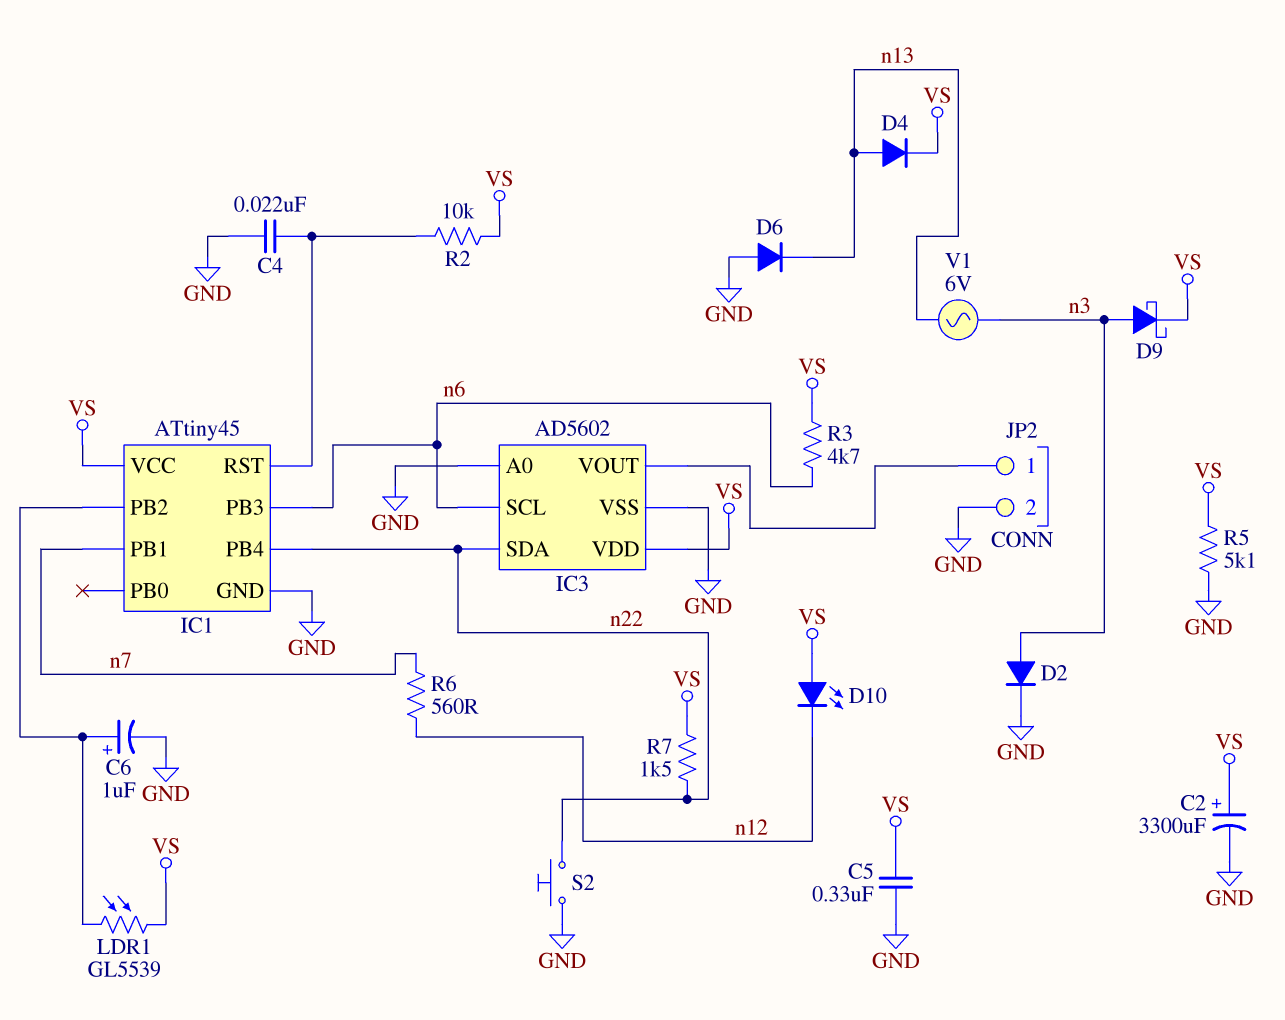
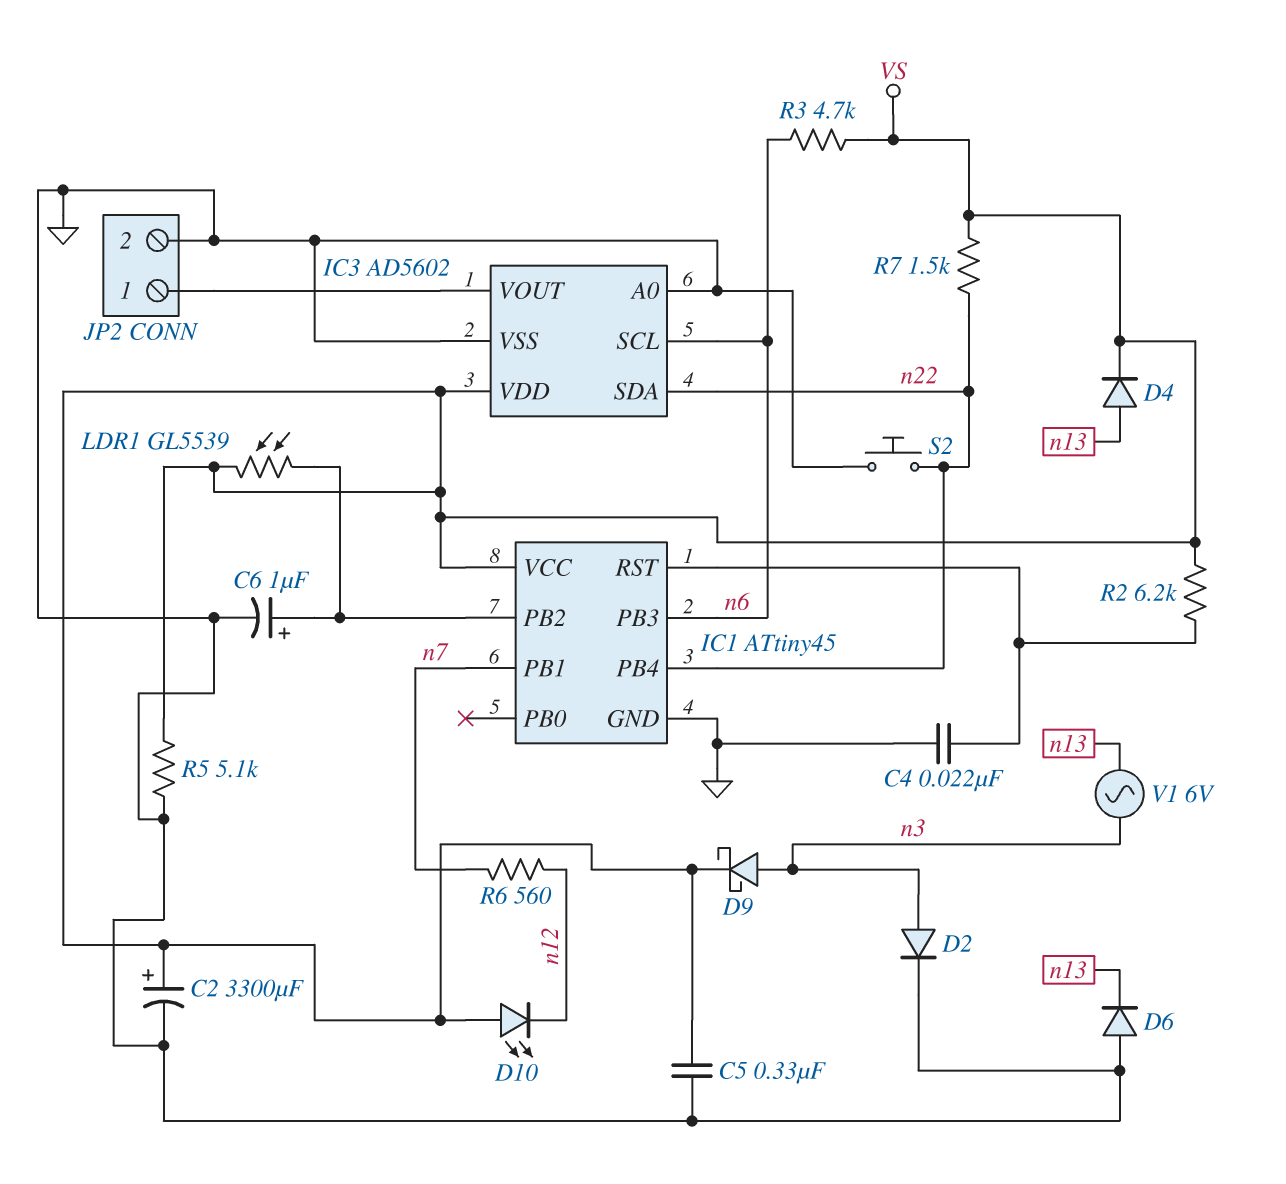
R2: 10k (IC1/RST, VS) -> 6.2k (IC1/RST, VS)

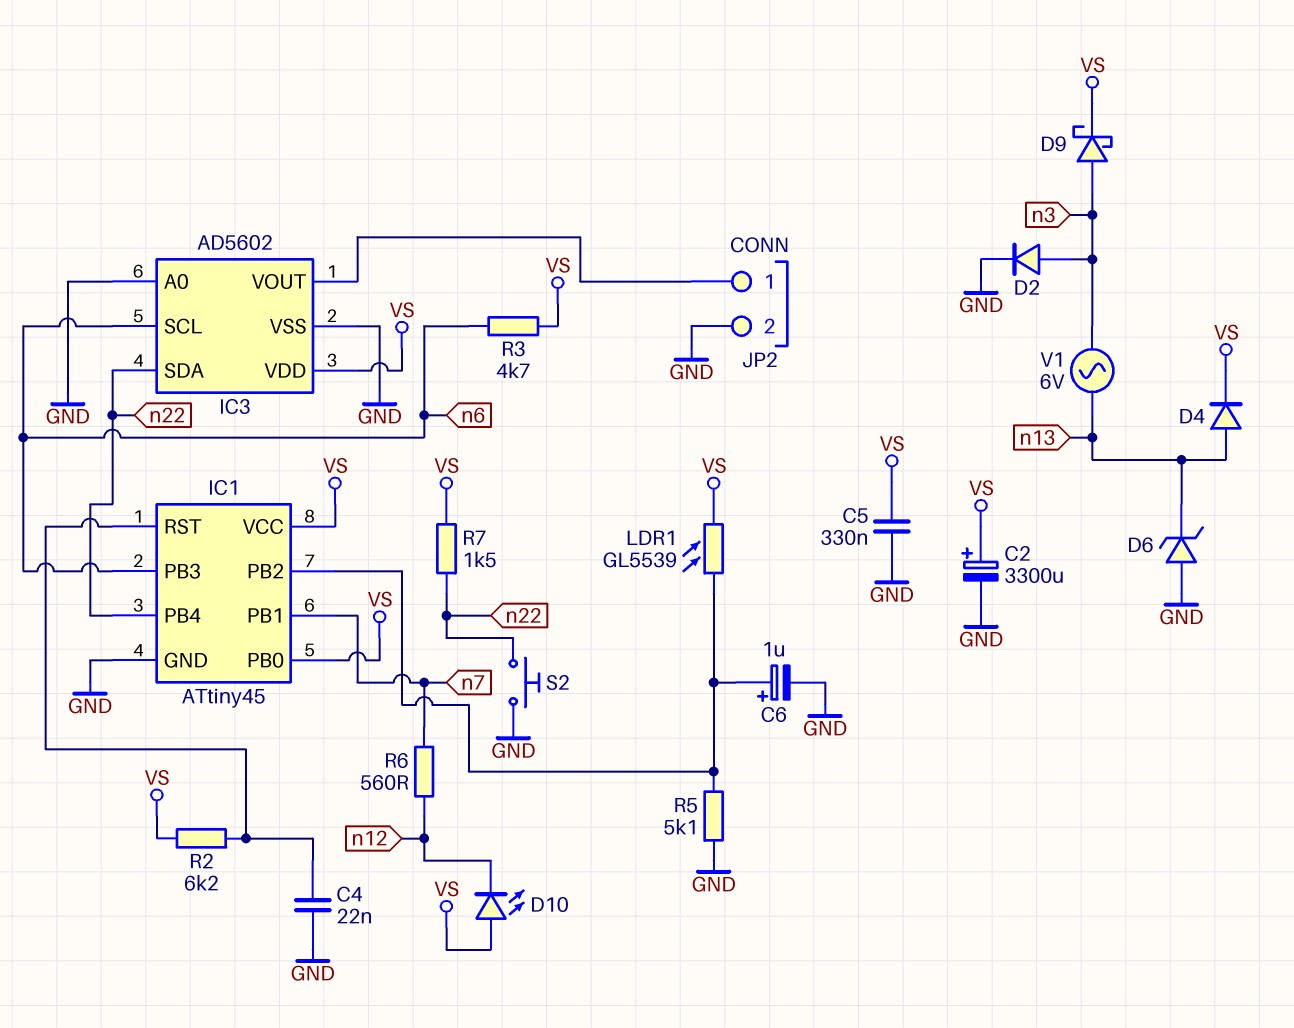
D6: diode (A GND, K n13) -> zener (A GND, K n13)
IC1 pin PB0: none -> VS
R5: 5.1k (GND, VS) -> 5.1k (GND, IC1/PB2)

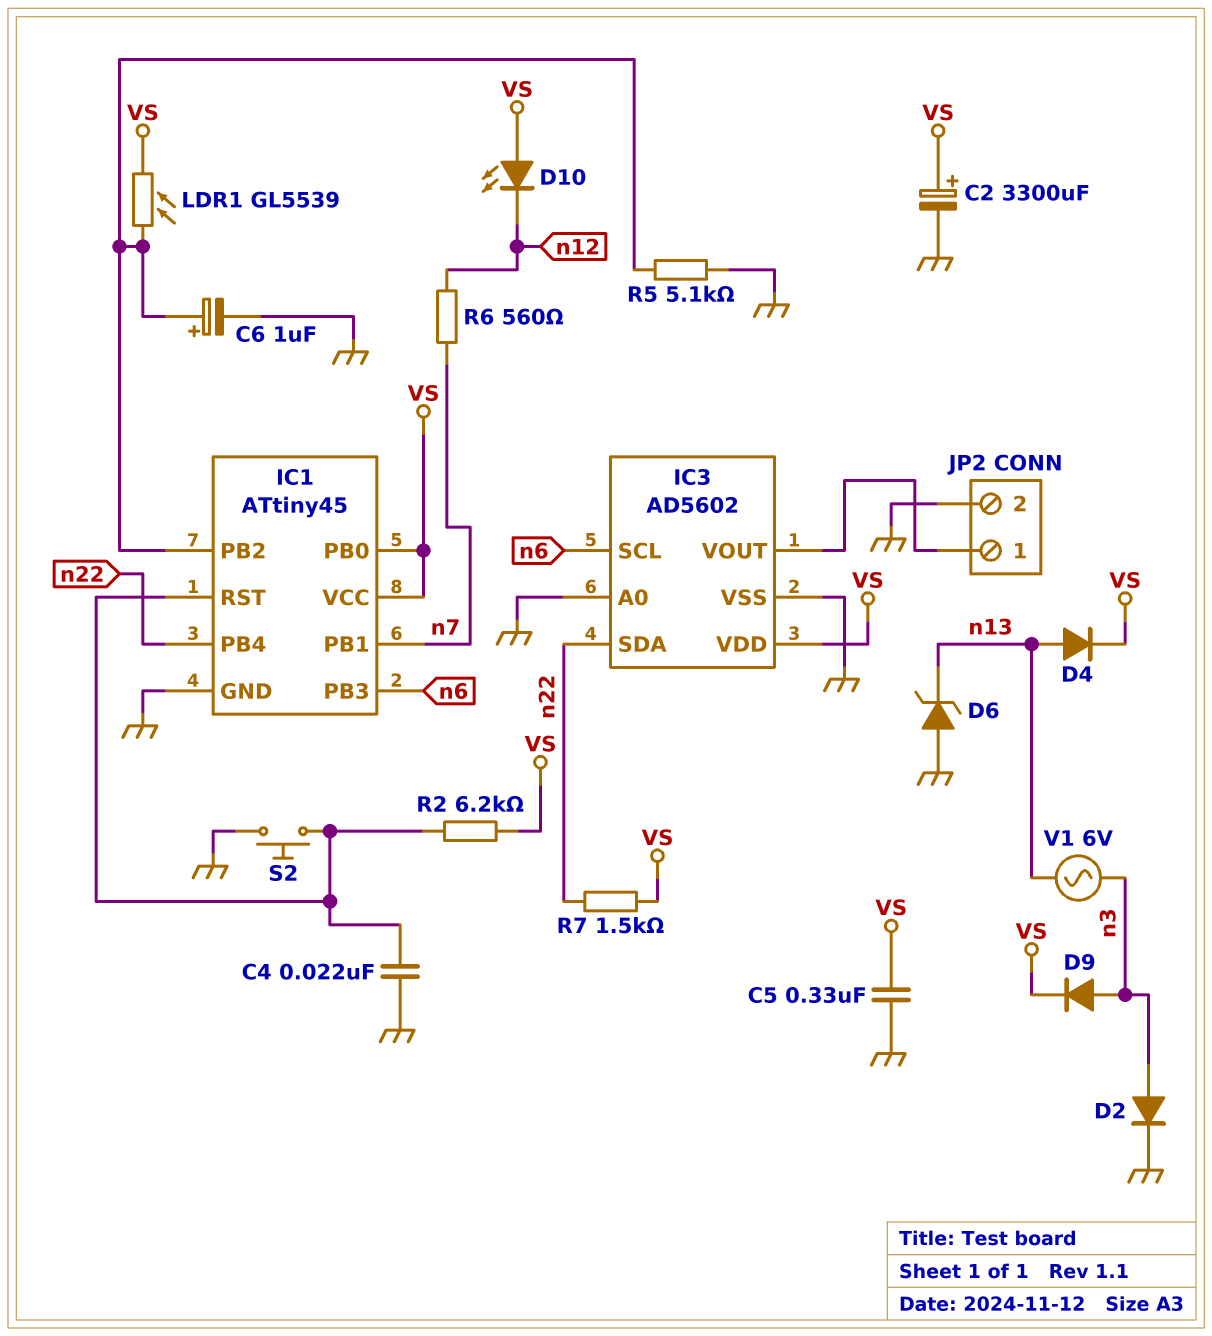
D9: schottky (A n3, K VS) -> diode (A n3, K VS)
R3: 4.7k (VS, n6) -> none
S2: button (GND, n22) -> button (GND, IC1/RST)

